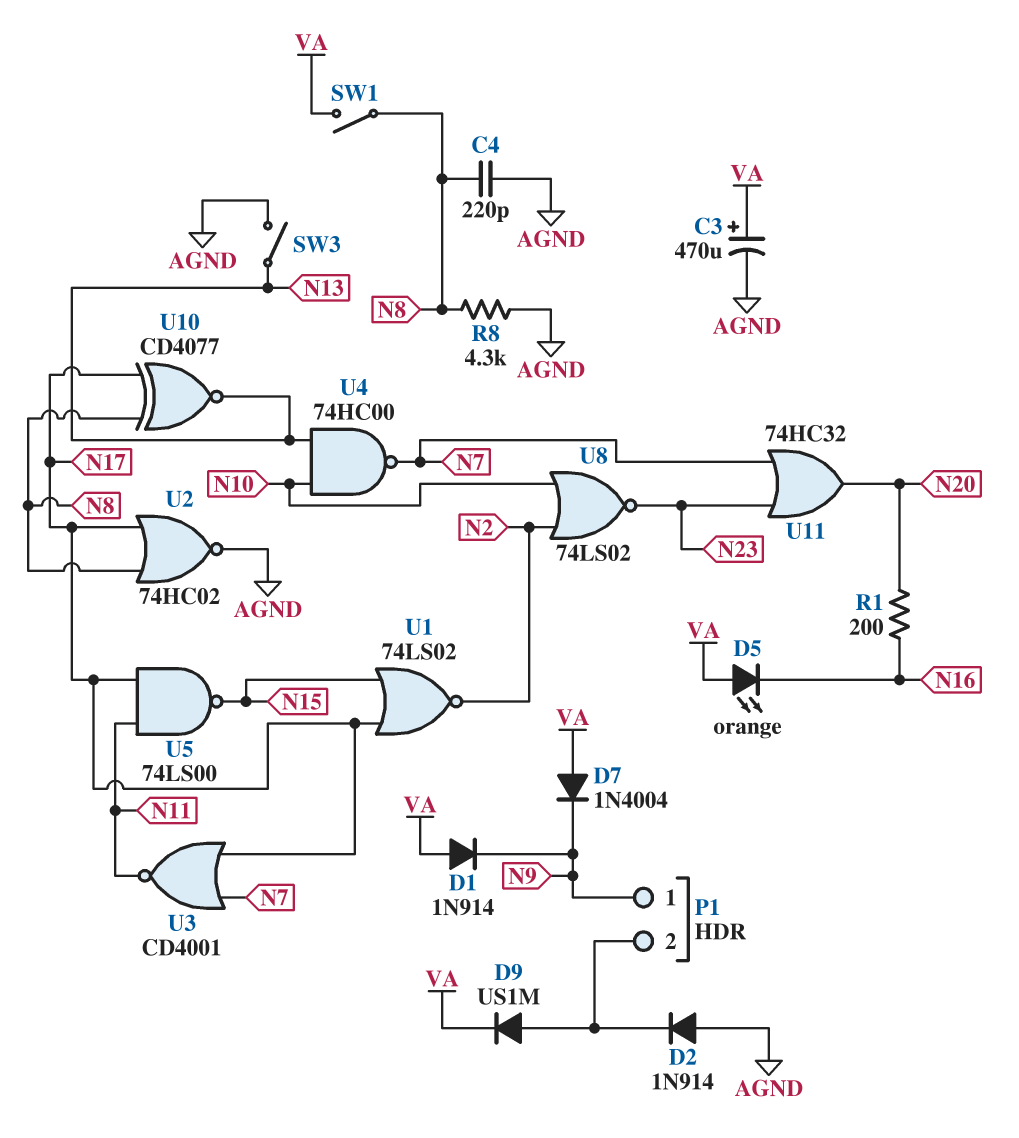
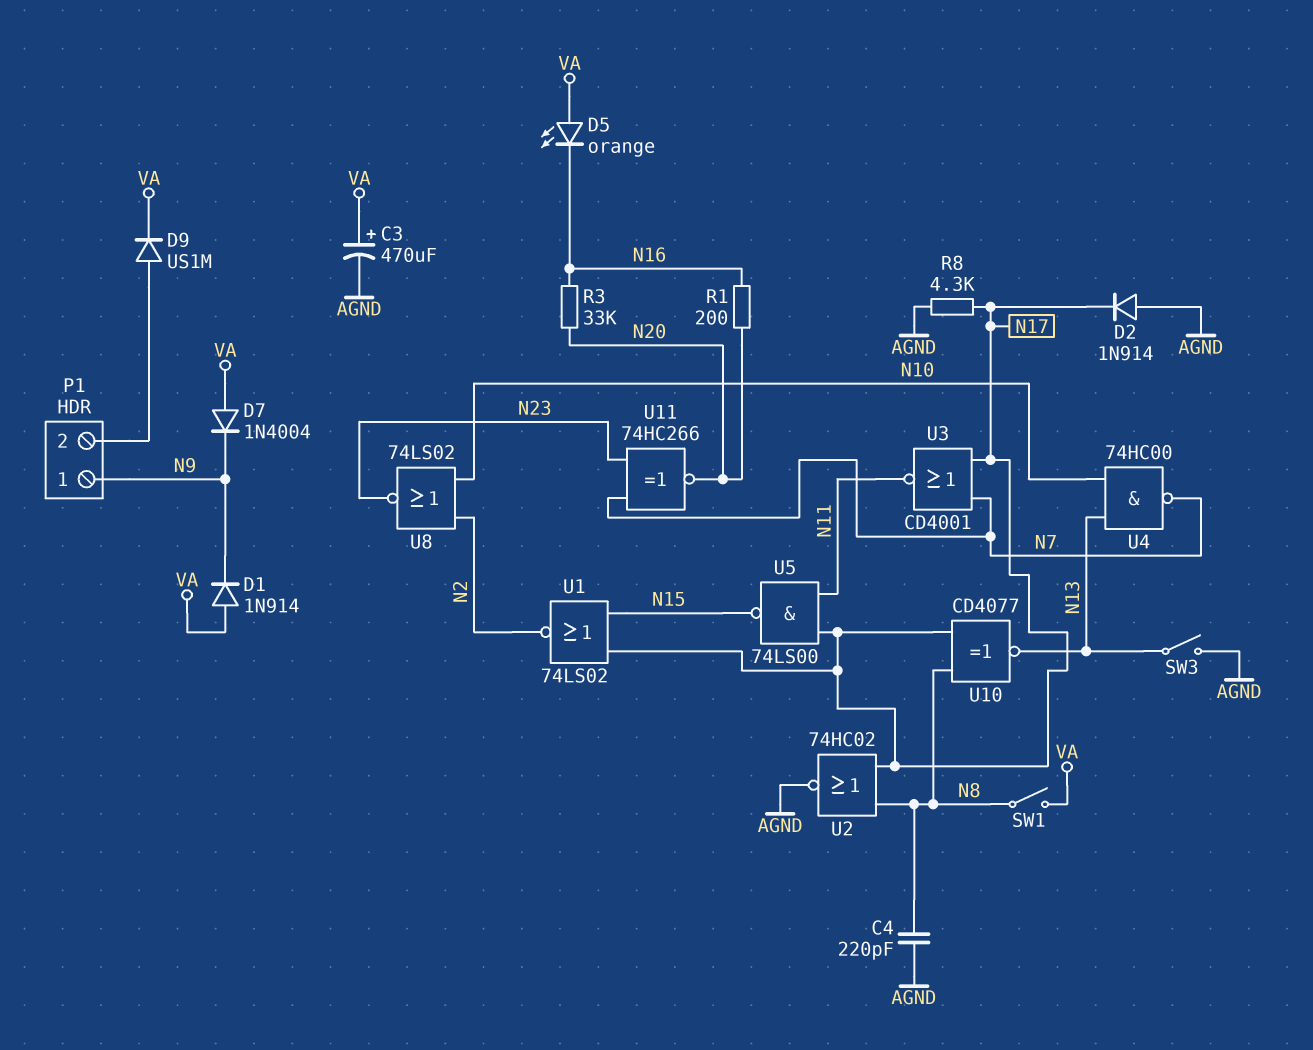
D2: diode 1N914 (A AGND, K P1/2) -> diode 1N914 (A AGND, K N17)
R3: none -> 33k (N16, N20)
R8: 4.3k (AGND, N8) -> 4.3k (AGND, N17)
U11: OR 74HC32 (in N7, in N23, out N20) -> XNOR 74HC266 (in N7, in N23, out N20)

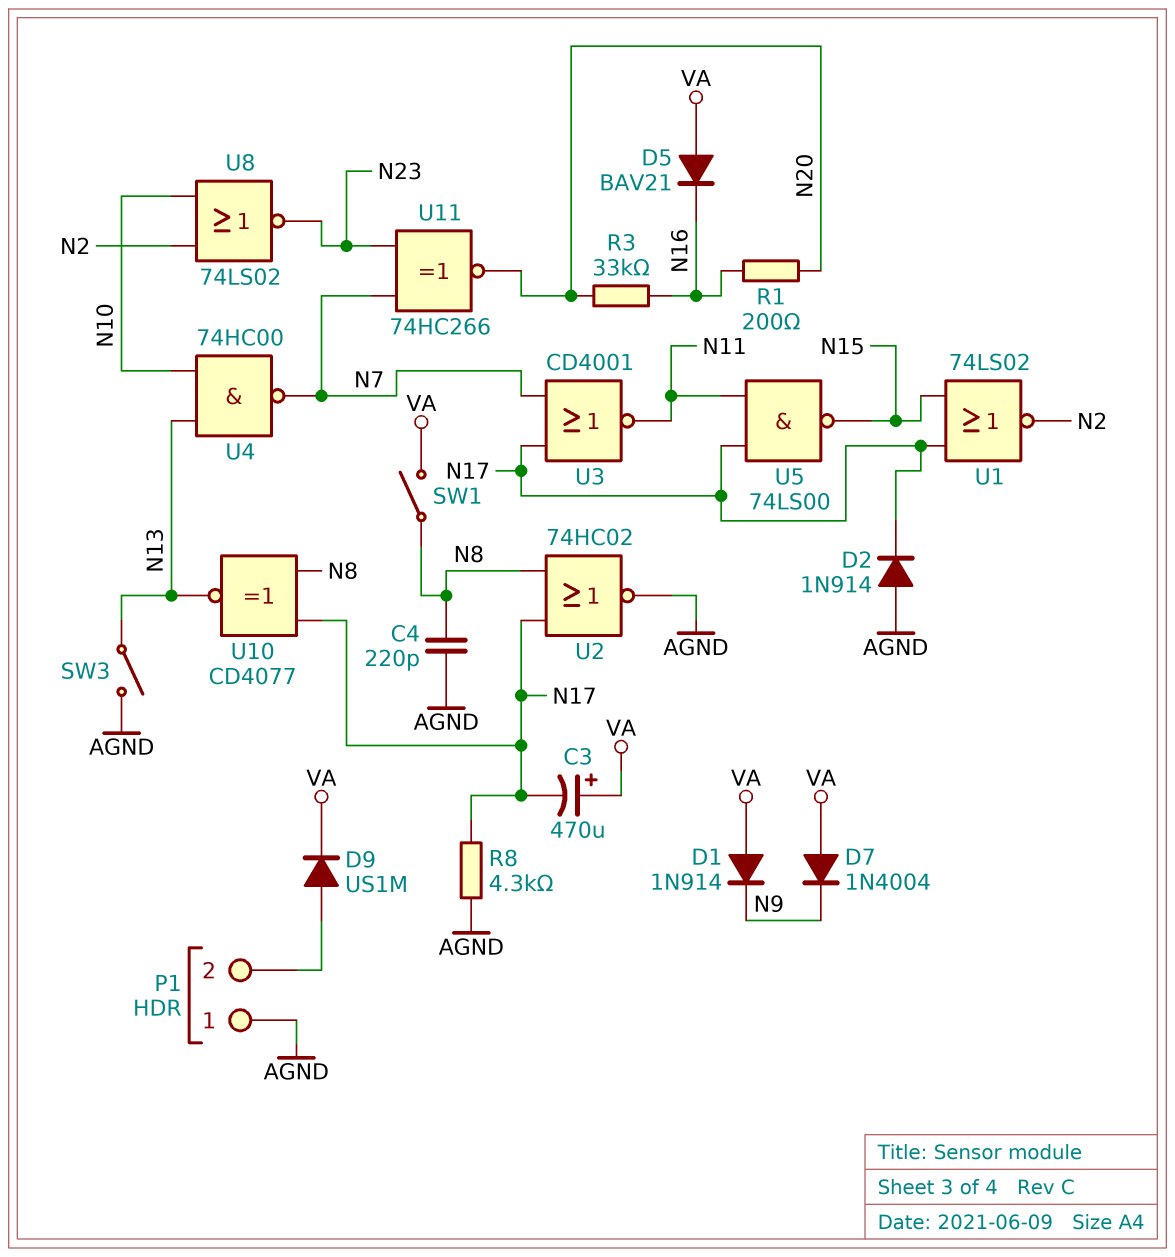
C3: 470uF (plus VA, minus AGND) -> 470uF (plus VA, minus N17)
D5: LED orange (A VA, K N16) -> diode BAV21 (A VA, K N16)
P1 pin 1: N9 -> AGND

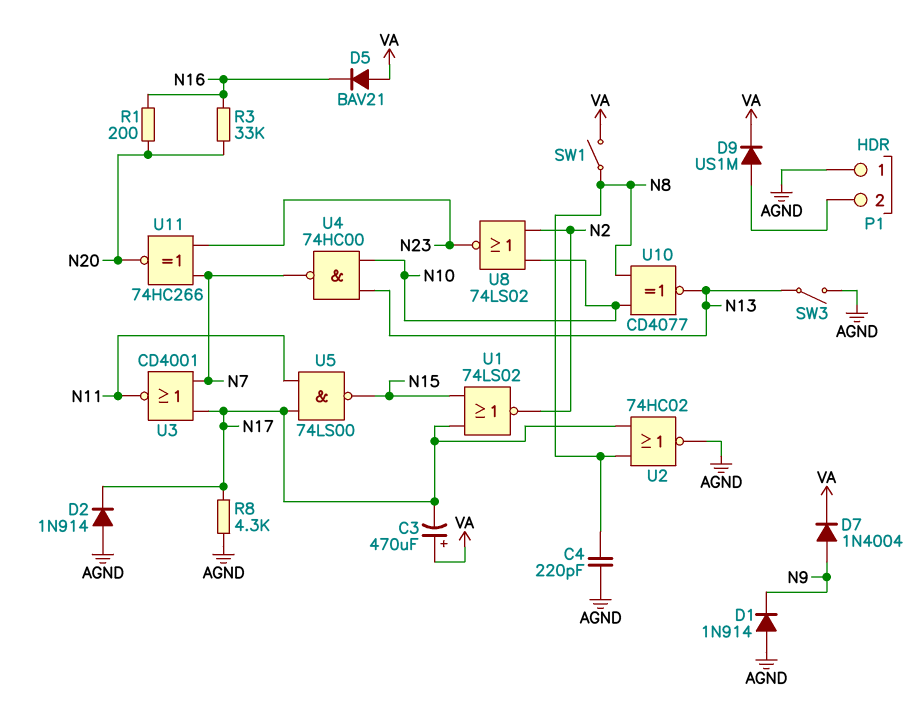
D1: diode 1N914 (A VA, K N9) -> diode 1N914 (A AGND, K N9)
D7: diode 1N4004 (A VA, K N9) -> diode 1N4004 (A N9, K VA)
U10: XNOR CD4077 (in N8, in N17, out N13) -> XNOR CD4077 (in N8, in N10, out N13)

